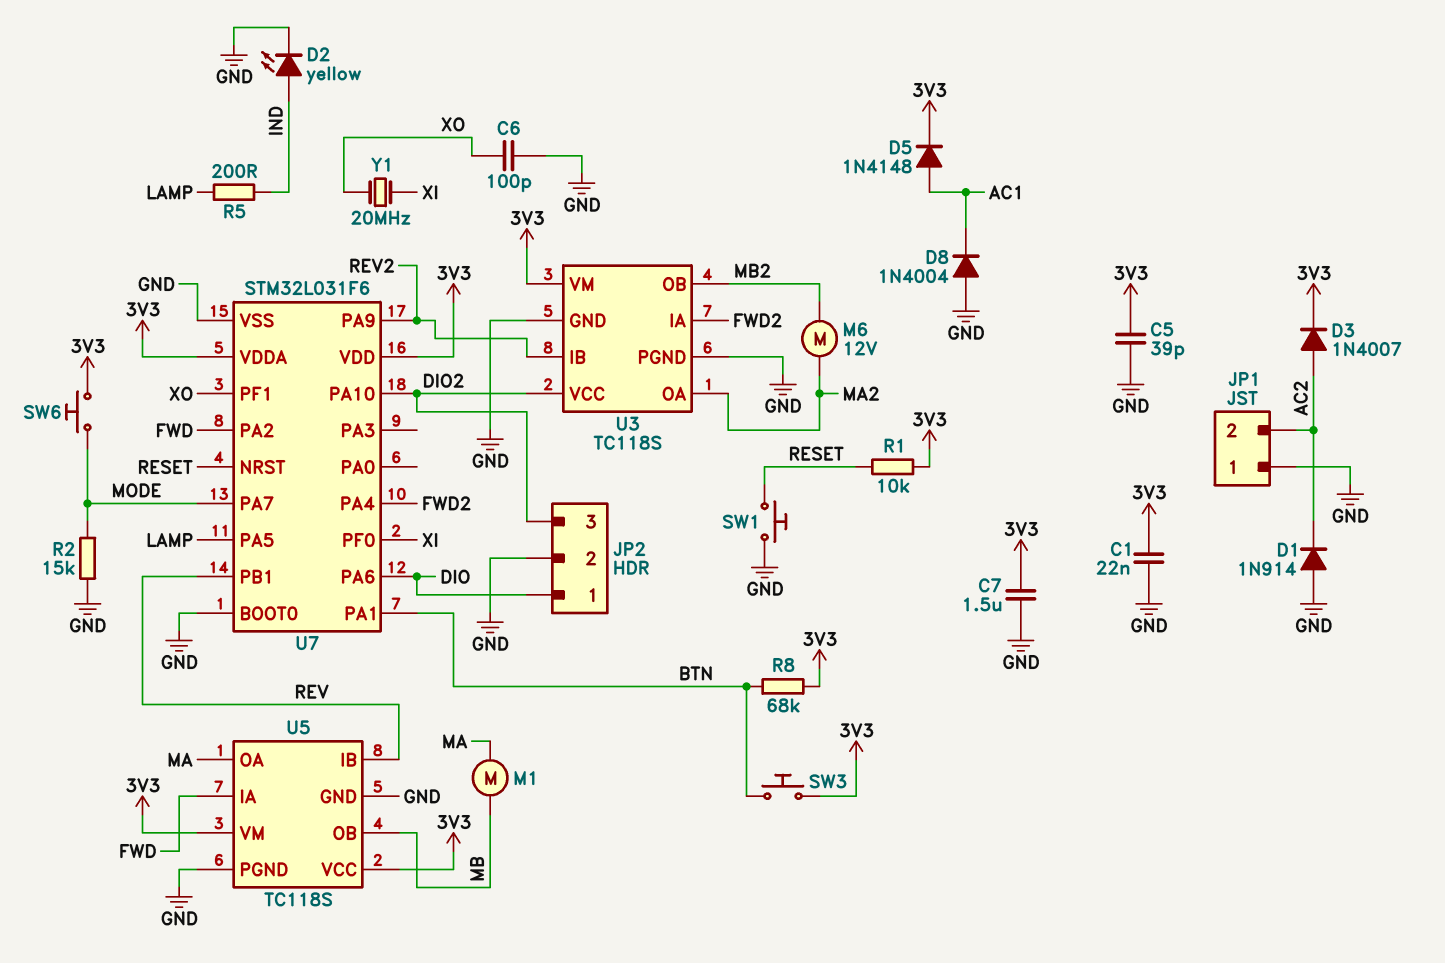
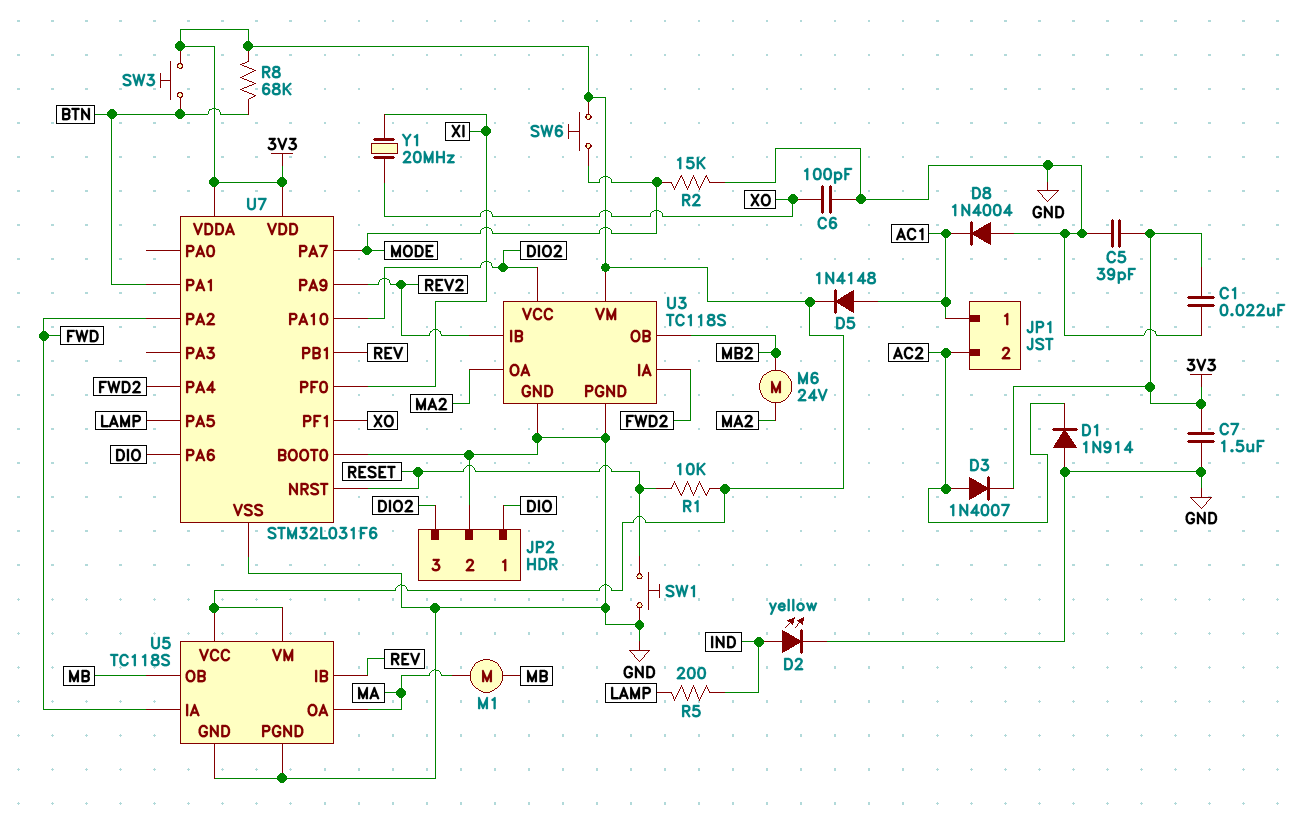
JP1 pin 1: GND -> AC1
M6: motor 12V (MA2, MB2) -> motor 24V (MA2, MB2)

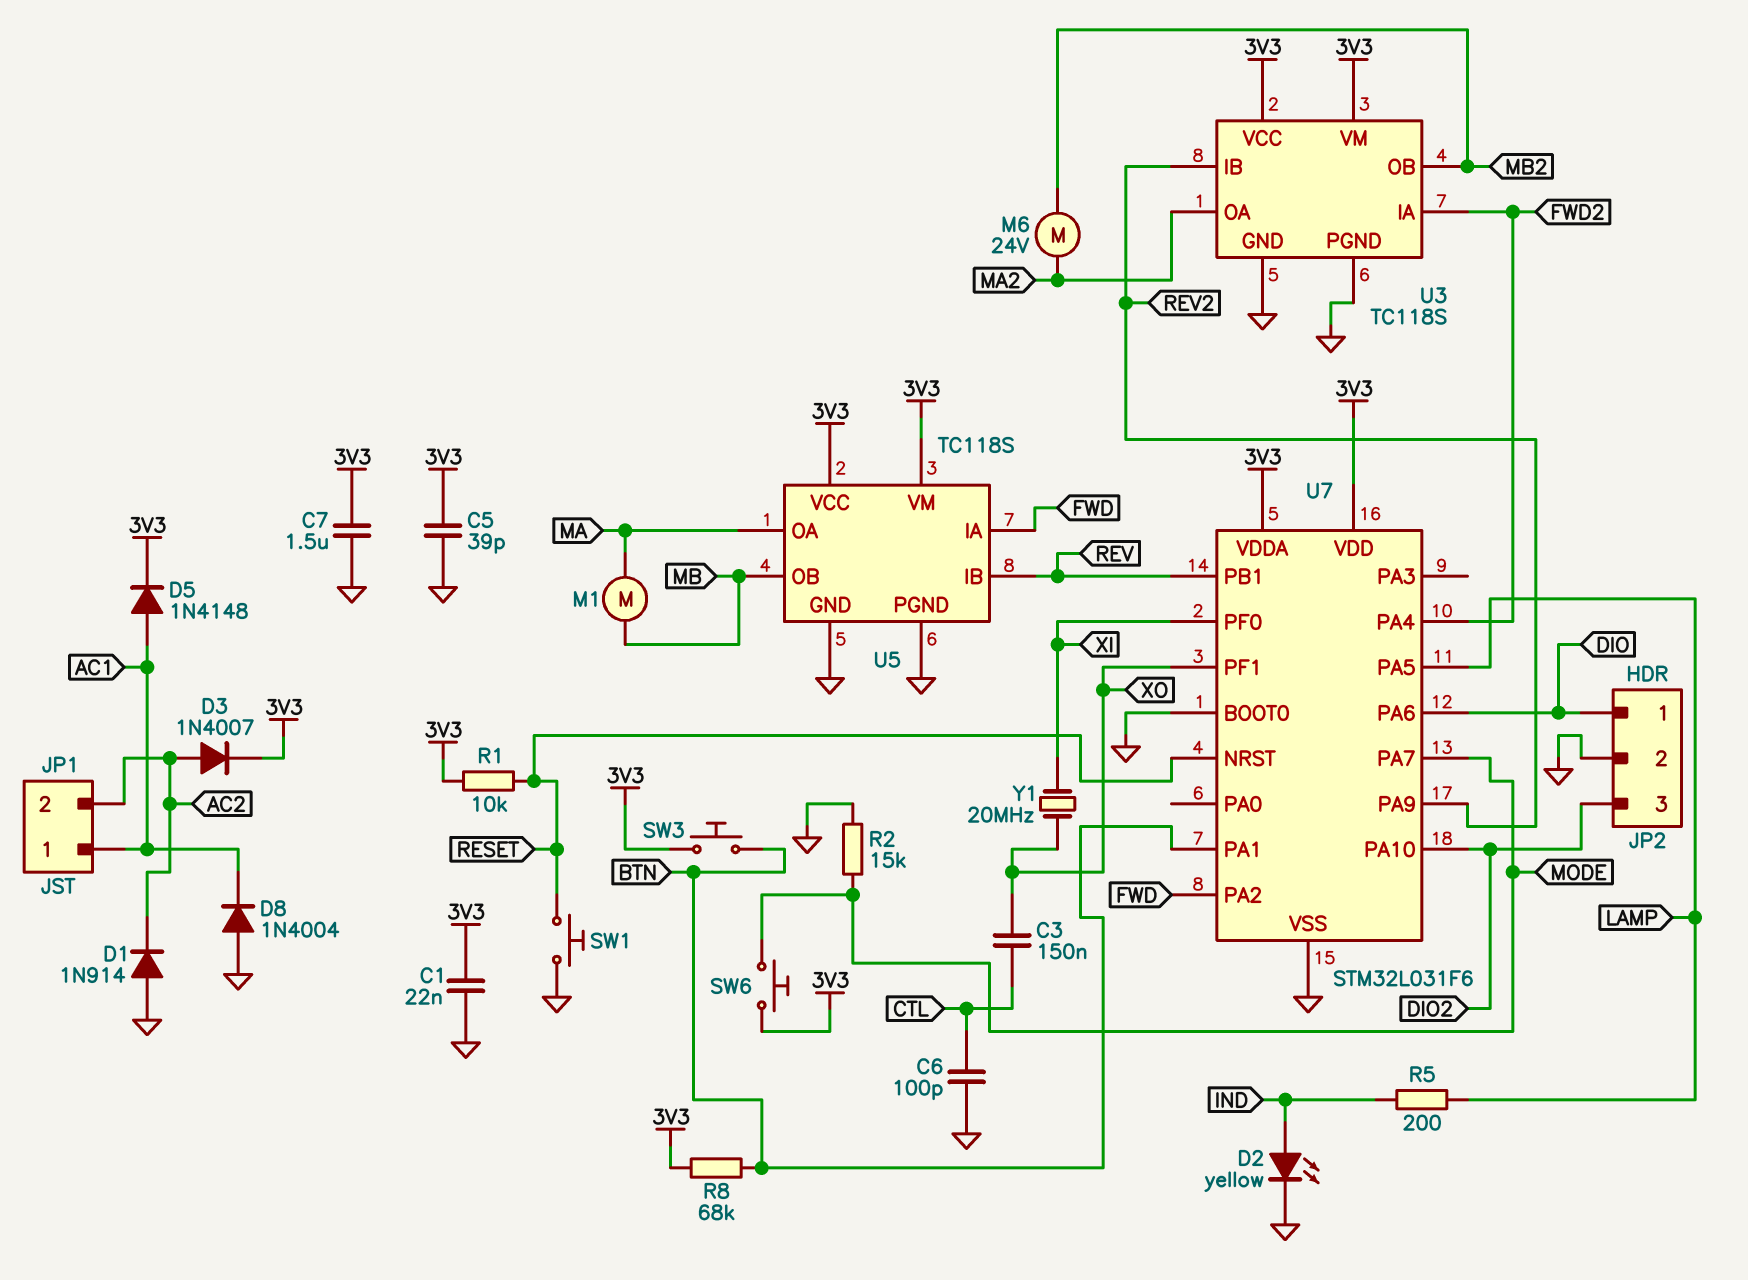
C3: none -> 150nF (CTL, XO)
C6: 100pF (GND, XO) -> 100pF (CTL, GND)
U3 pin VCC: DIO2 -> 3V3

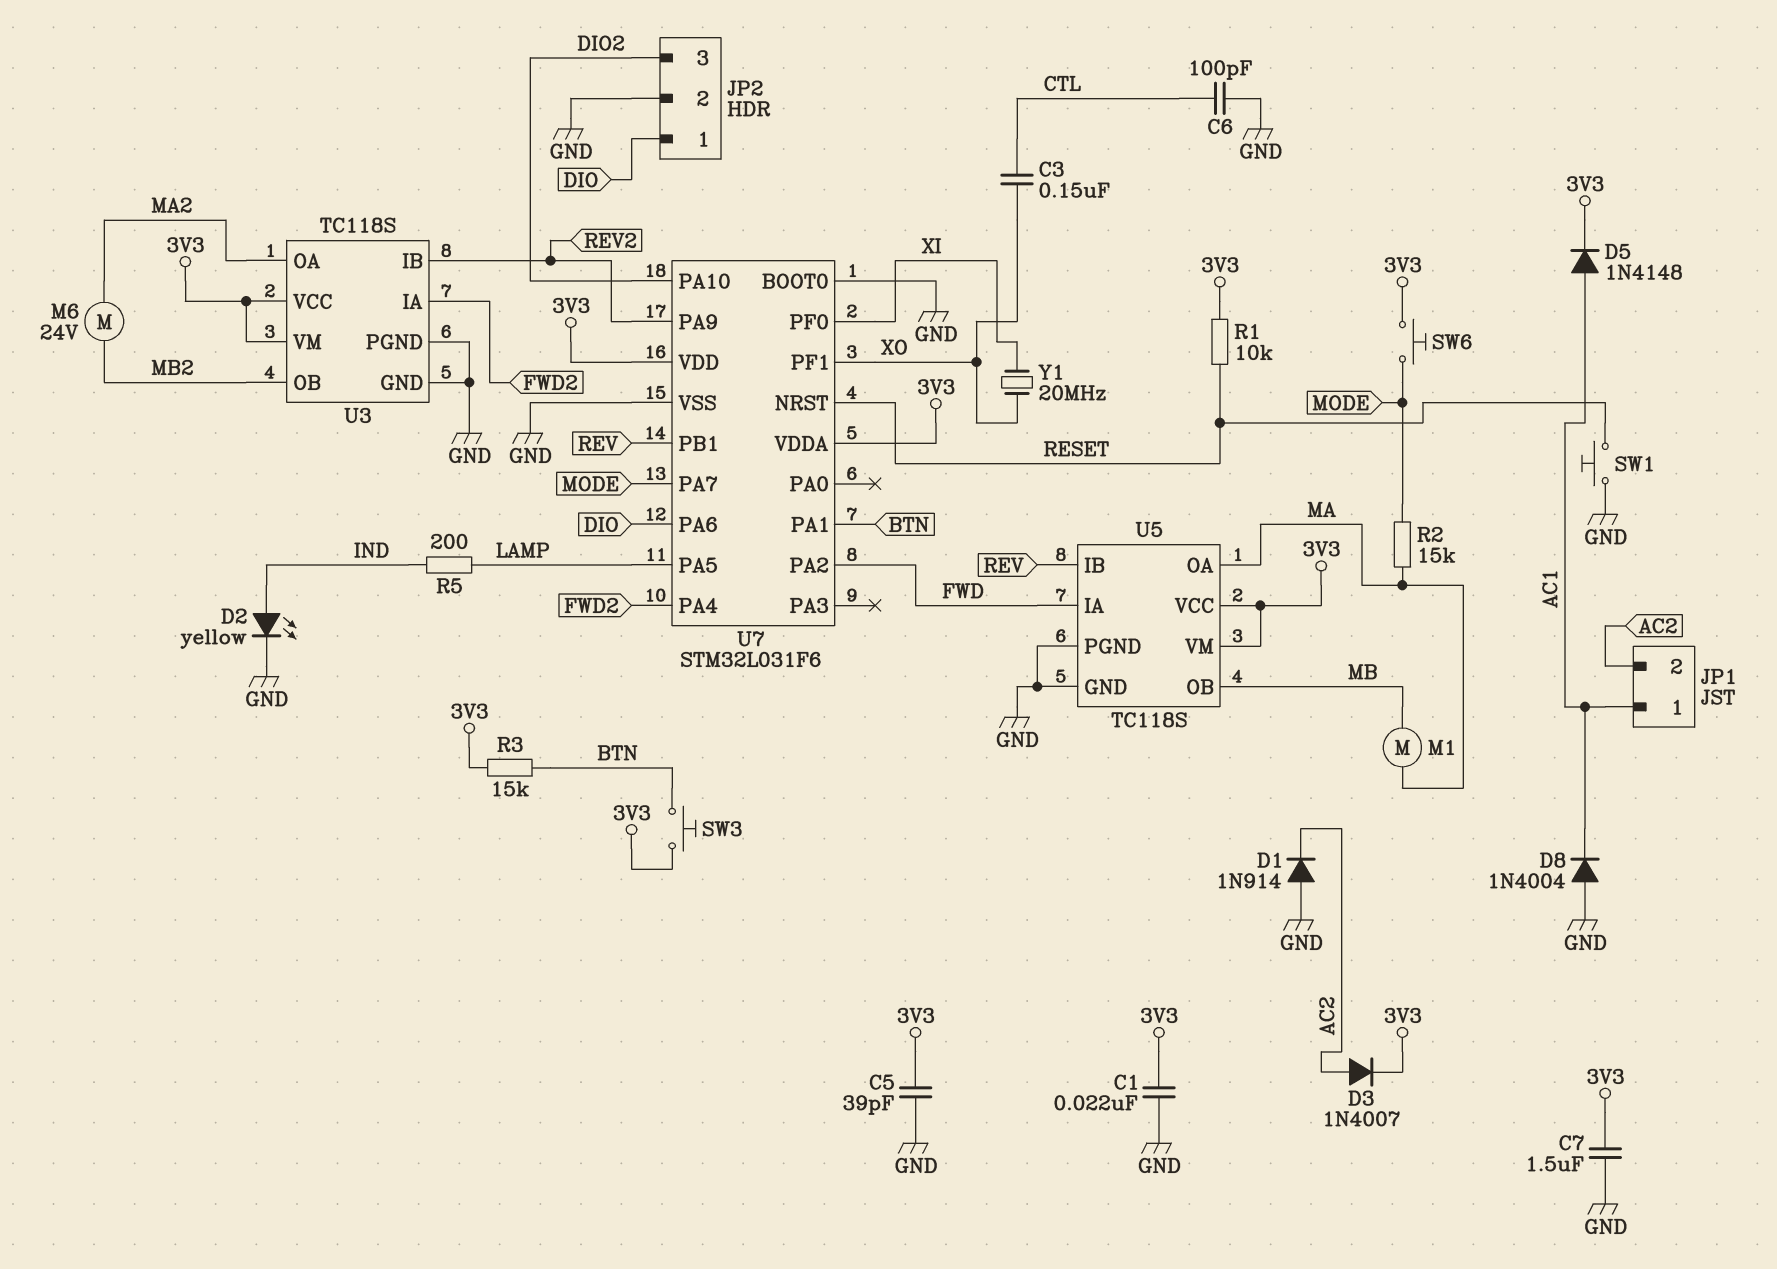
R2: 15k (GND, MODE) -> 15k (MA, MODE)
R3: none -> 15k (3V3, BTN)
R8: 68k (3V3, BTN) -> none

